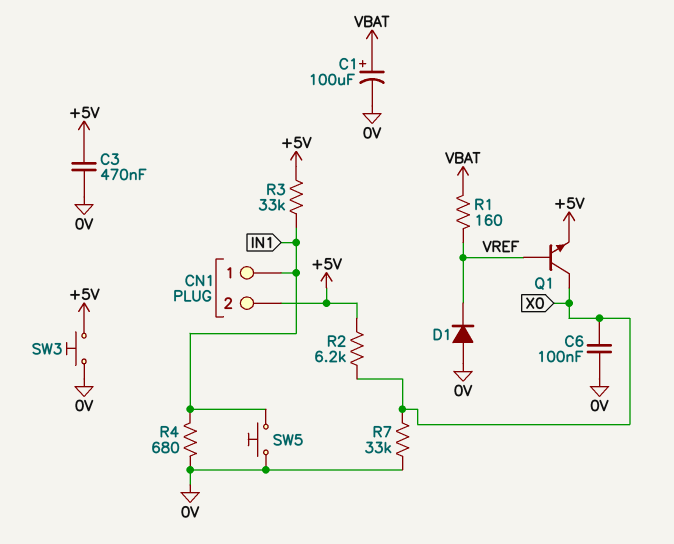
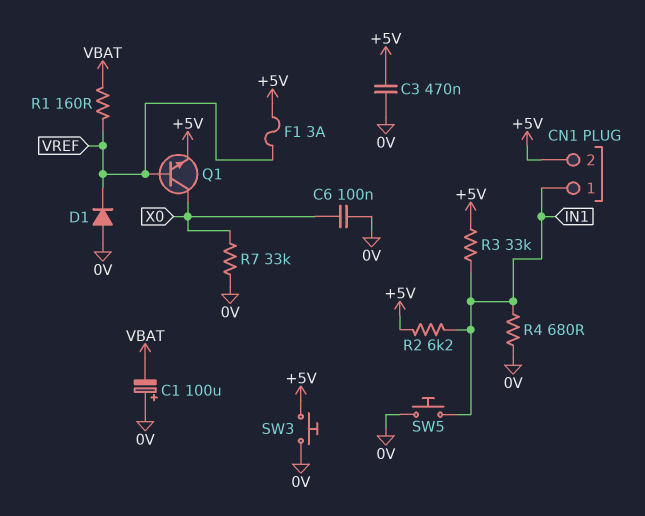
C1: 100uF (plus VBAT, minus 0V) -> 100uF (plus 0V, minus VBAT)
F1: none -> 3A (+5V, VREF)
R2: 6.2k (+5V, X0) -> 6.2k (+5V, IN1)

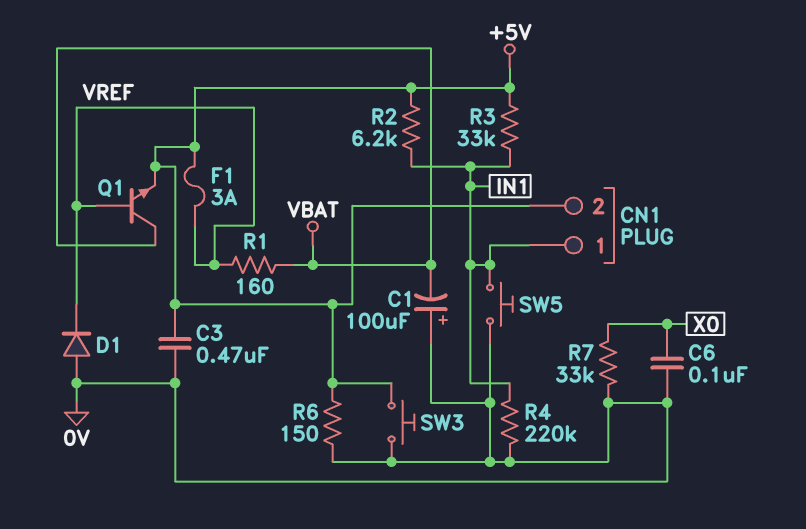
Q1: NPN (B VREF, C X0, E +5V) -> NPN (B VREF, C VBAT, E +5V)
R4: 680 (0V, IN1) -> 220k (0V, IN1)
R6: none -> 150 (+5V, 0V)

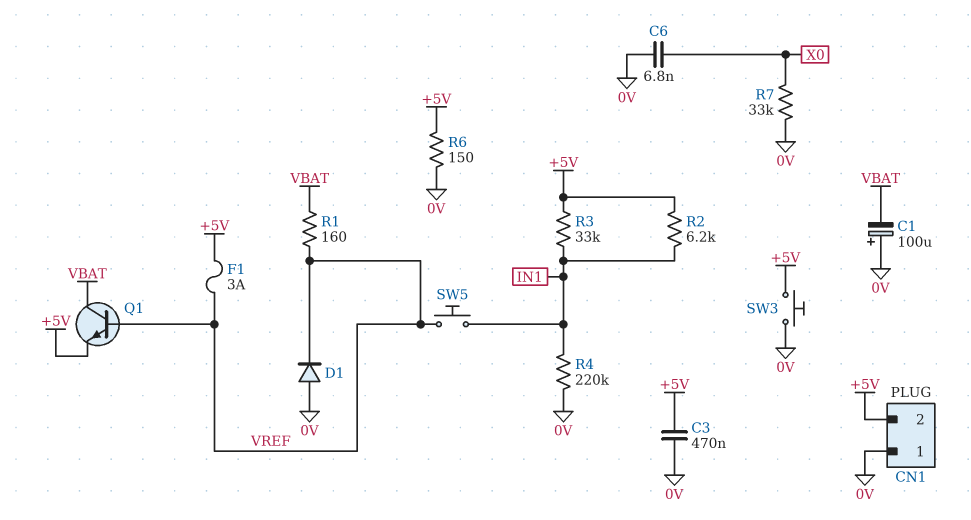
C6: 100nF (0V, X0) -> 6.8nF (0V, X0)
CN1 pin 1: IN1 -> 0V
SW5: button (0V, IN1) -> button (IN1, VREF)

